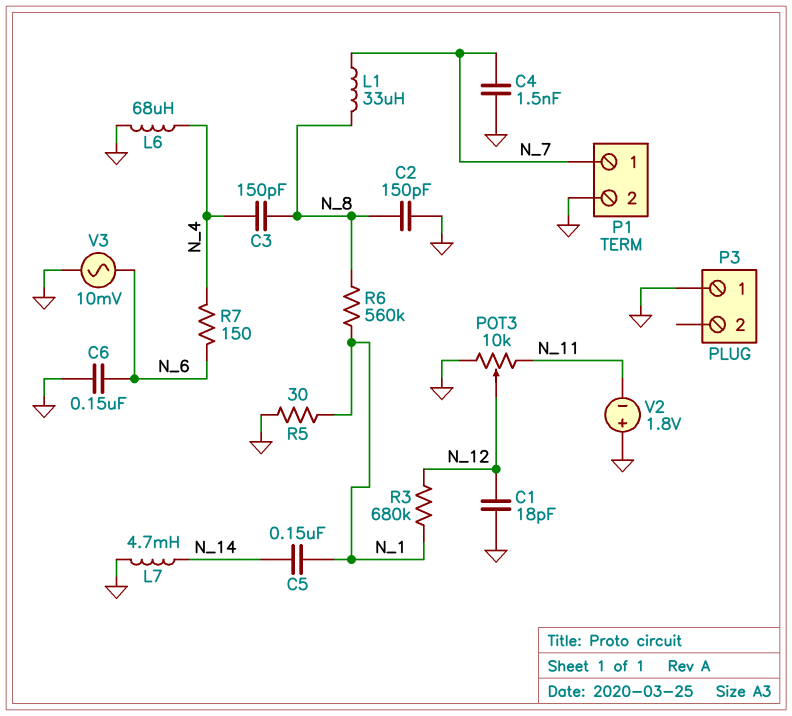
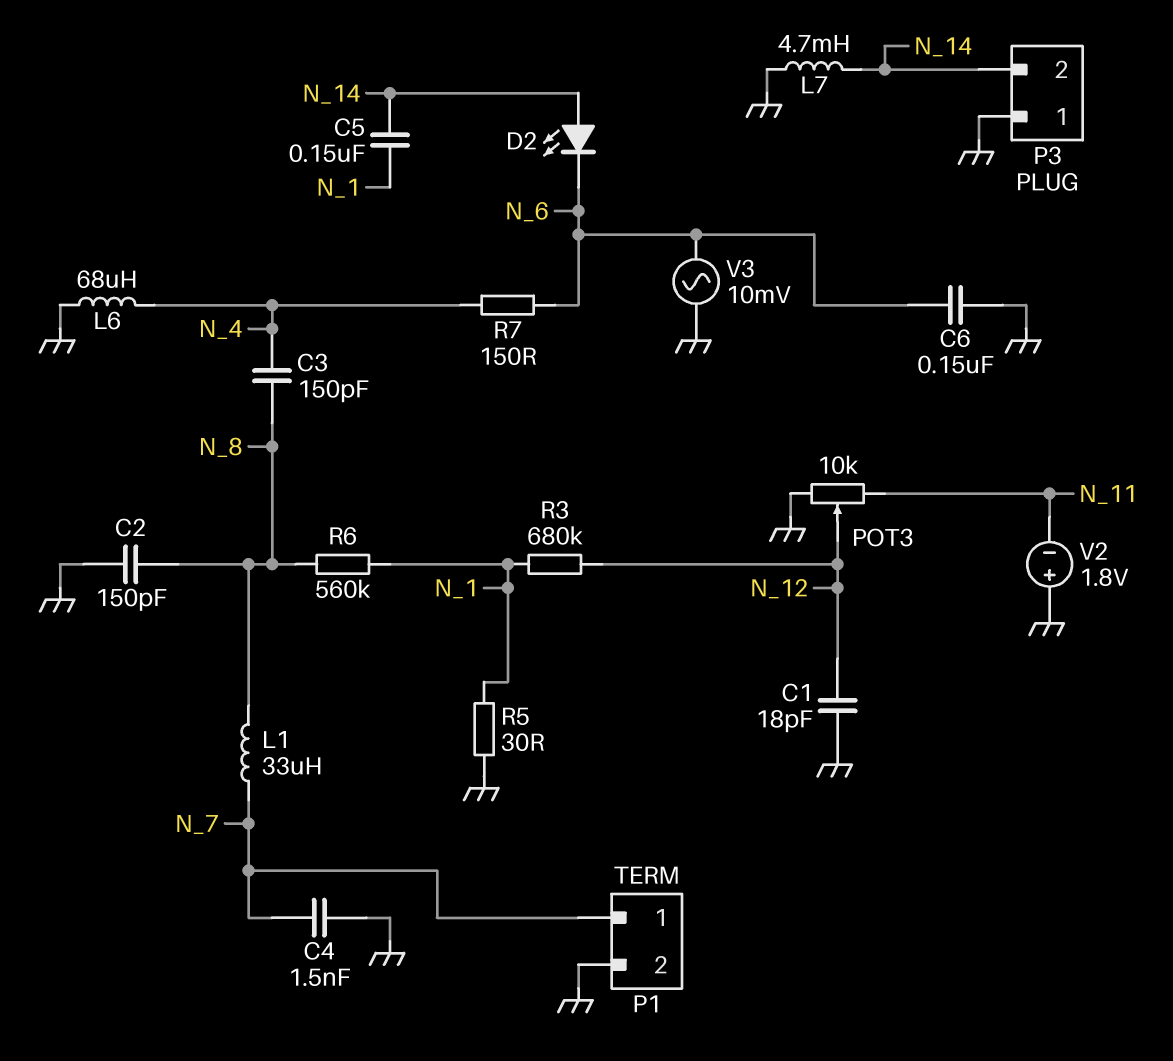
D2: none -> LED (A N_14, K N_6)
P3 pin 2: none -> N_14

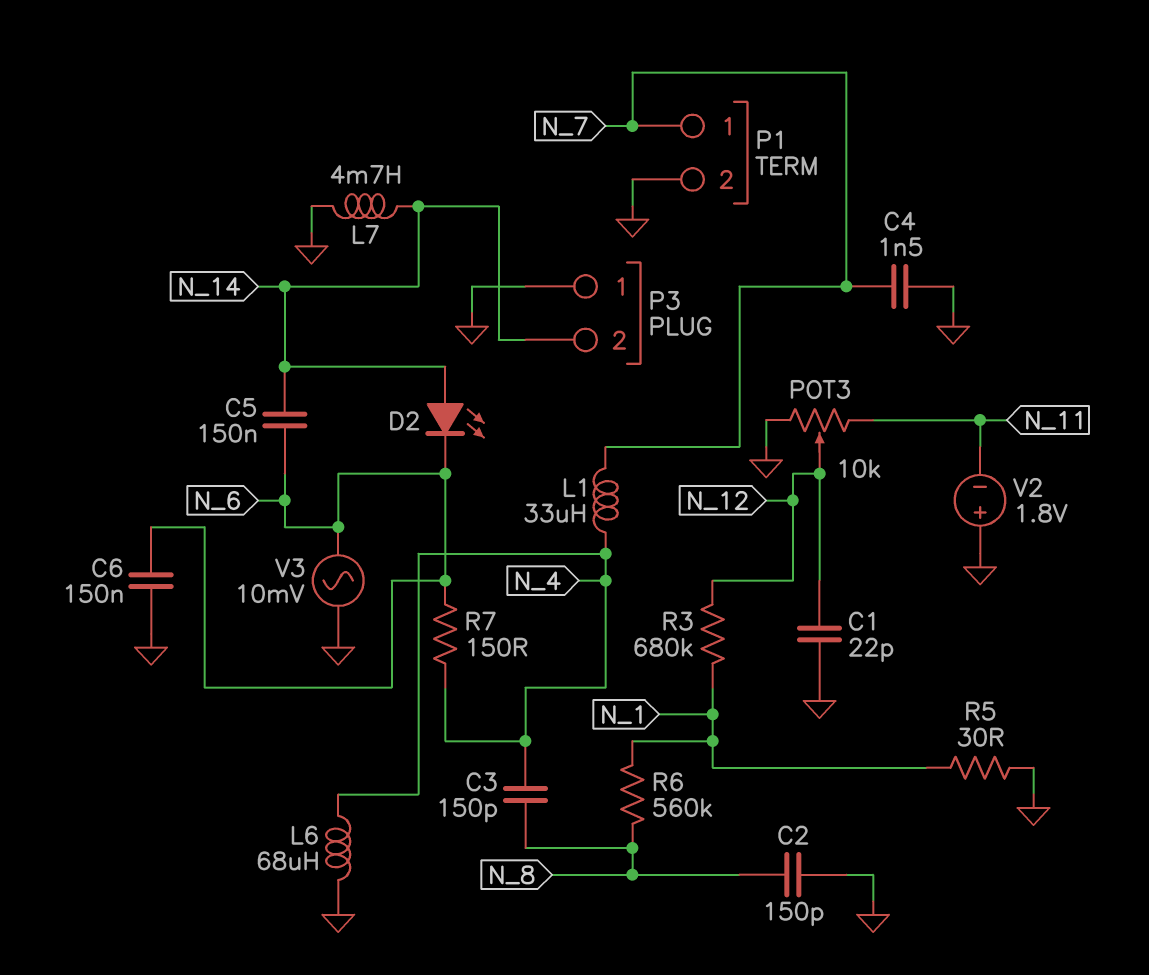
C1: 18pF (GND, N_12) -> 22pF (GND, N_12)
C5: 150nF (N_1, N_14) -> 150nF (N_6, N_14)
L1: 33uH (N_7, N_8) -> 33uH (N_4, N_7)

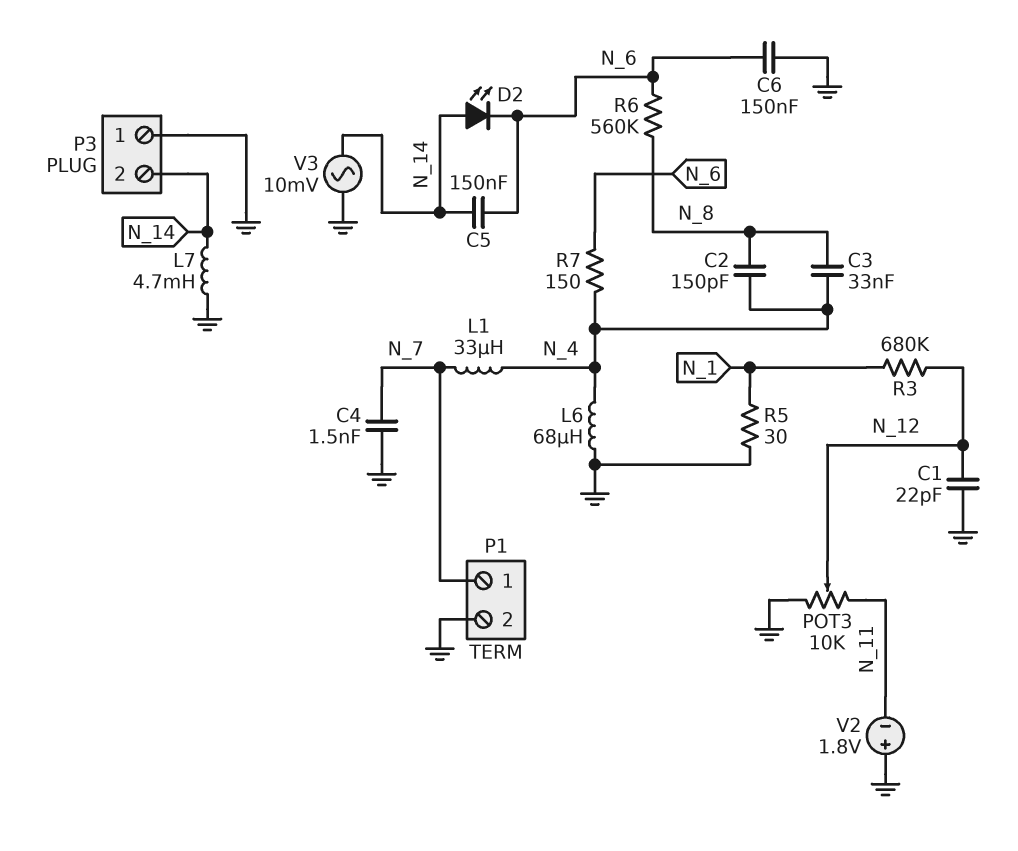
C2: 150pF (GND, N_8) -> 150pF (N_4, N_8)
C3: 150pF (N_4, N_8) -> 33nF (N_4, N_8)
R6: 560k (N_1, N_8) -> 560k (N_6, N_8)
V3: AC 10mV (GND, N_6) -> AC 10mV (GND, N_14)

